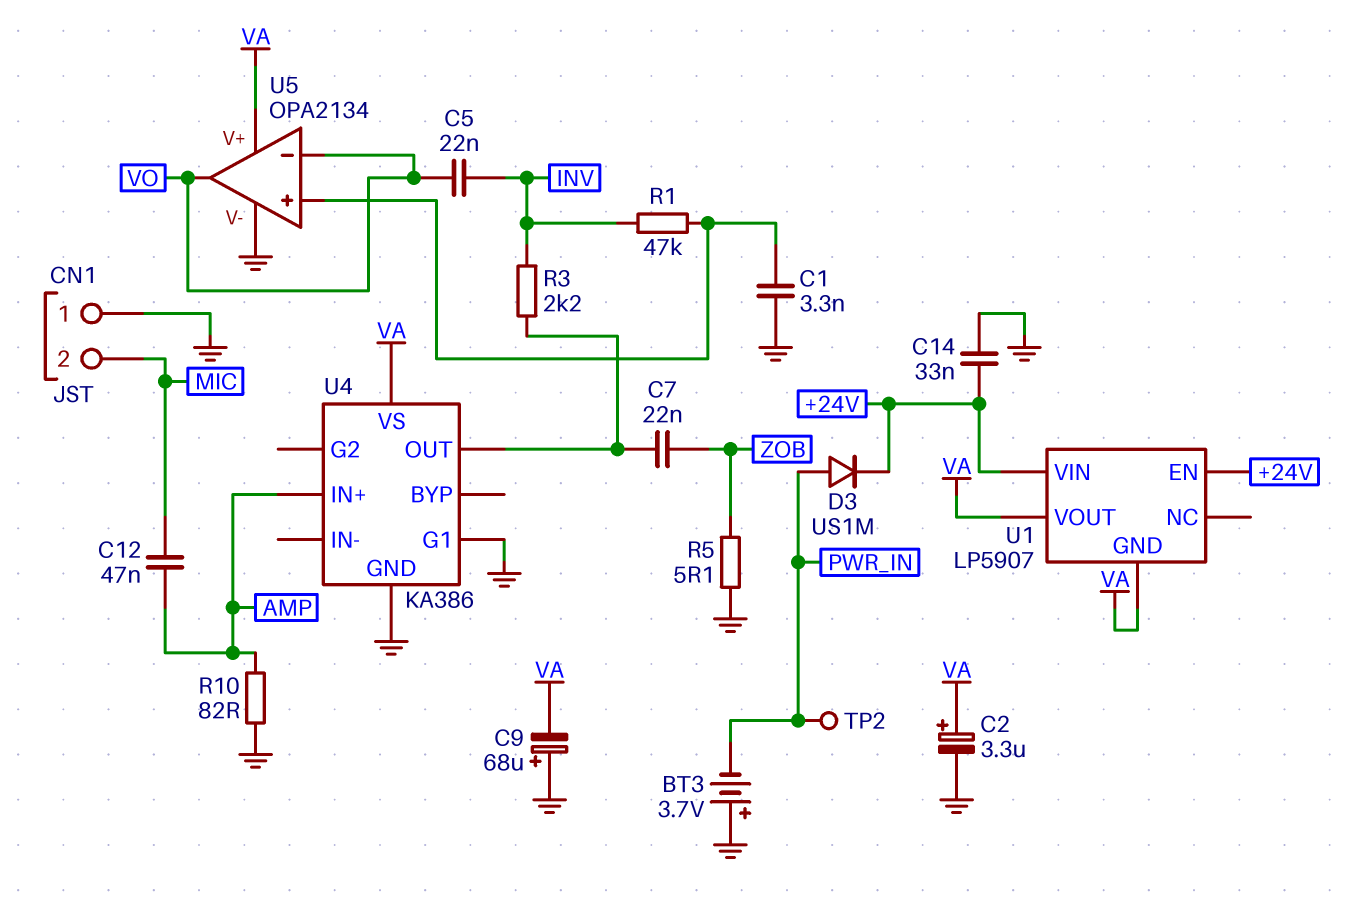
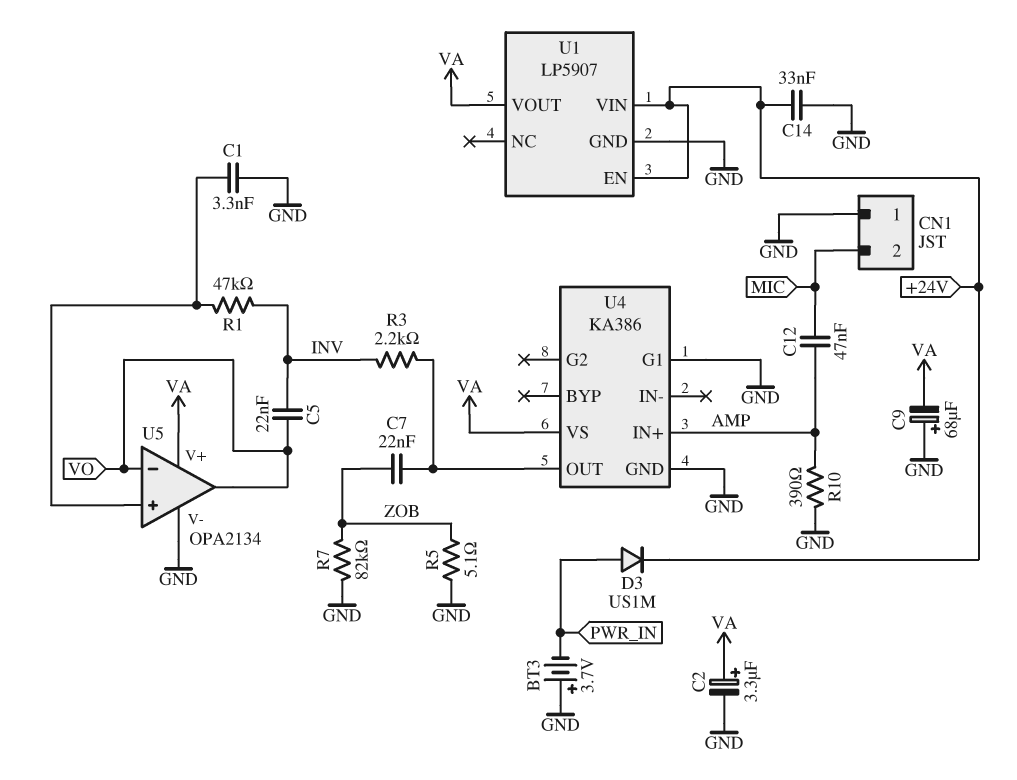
R7: none -> 82k (GND, ZOB)
R10: 82 (AMP, GND) -> 390 (AMP, GND)
TP2: test point (PWR_IN) -> none
U1 pin GND: VA -> GND

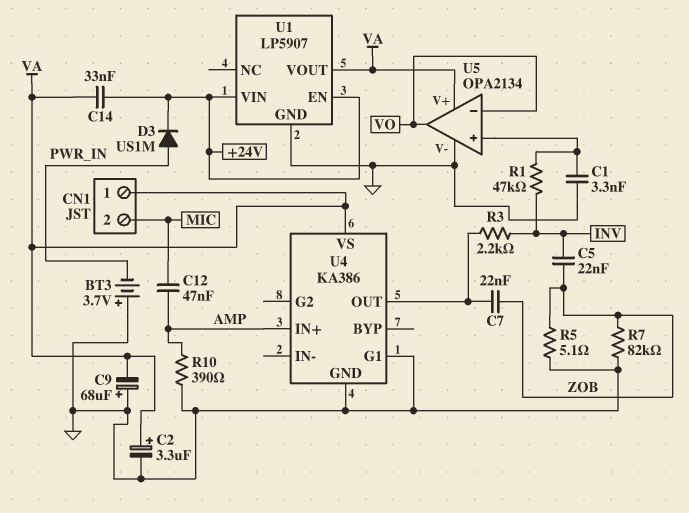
C5: 22nF (INV, VO) -> 22nF (INV, ZOB)
C14: 33nF (+24V, GND) -> 33nF (+24V, VA)
CN1 pin 1: GND -> VA

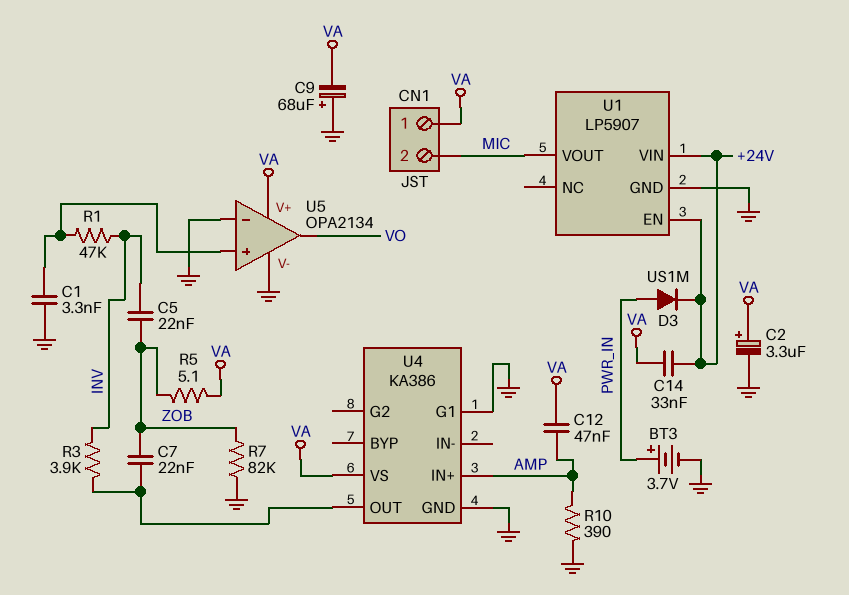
BT3: 3.7V (plus GND, minus PWR_IN) -> 3.7V (plus PWR_IN, minus GND)
C12: 47nF (AMP, MIC) -> 47nF (AMP, VA)
R3: 2.2k (INV, U4/OUT) -> 3.9k (INV, U4/OUT)
R5: 5.1 (GND, ZOB) -> 5.1 (VA, ZOB)
U1 pin VOUT: VA -> MIC
U5 pin in-: VO -> GND

